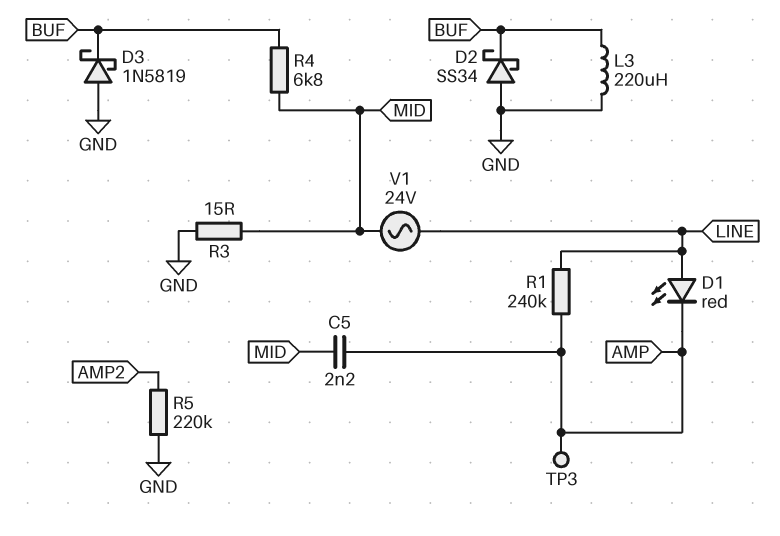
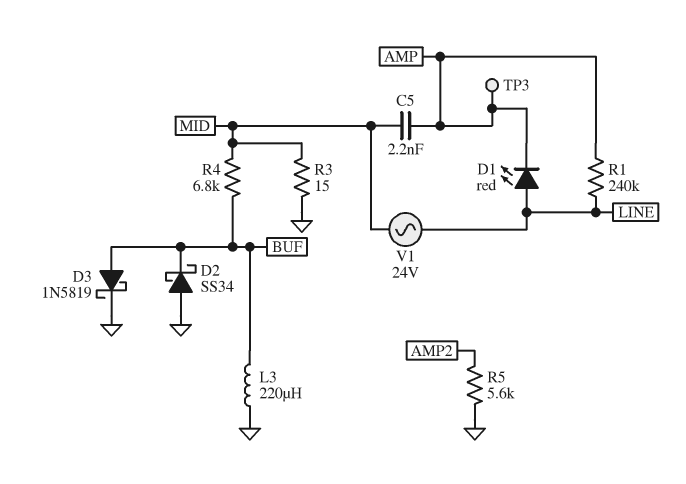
D3: schottky 1N5819 (A GND, K BUF) -> schottky 1N5819 (A BUF, K GND)
R5: 220k (AMP2, GND) -> 5.6k (AMP2, GND)

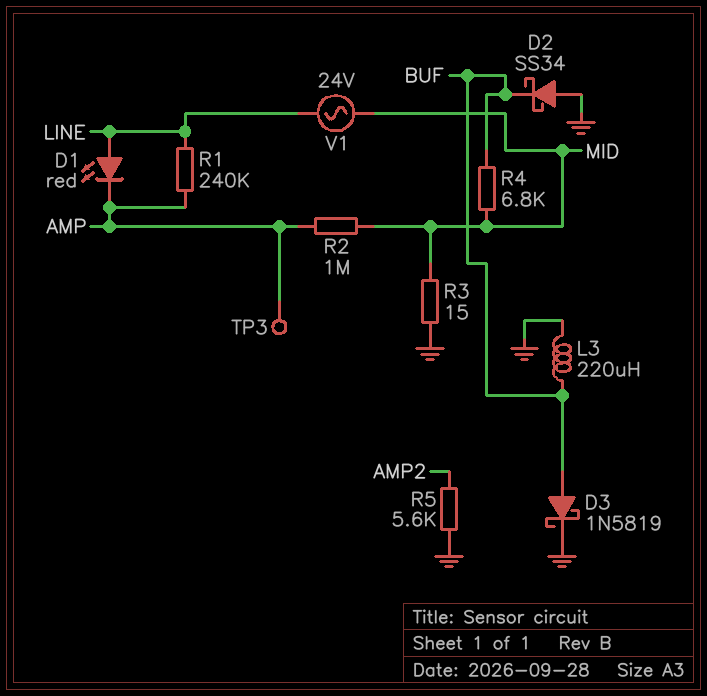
C5: 2.2nF (AMP, MID) -> none
R2: none -> 1M (AMP, MID)

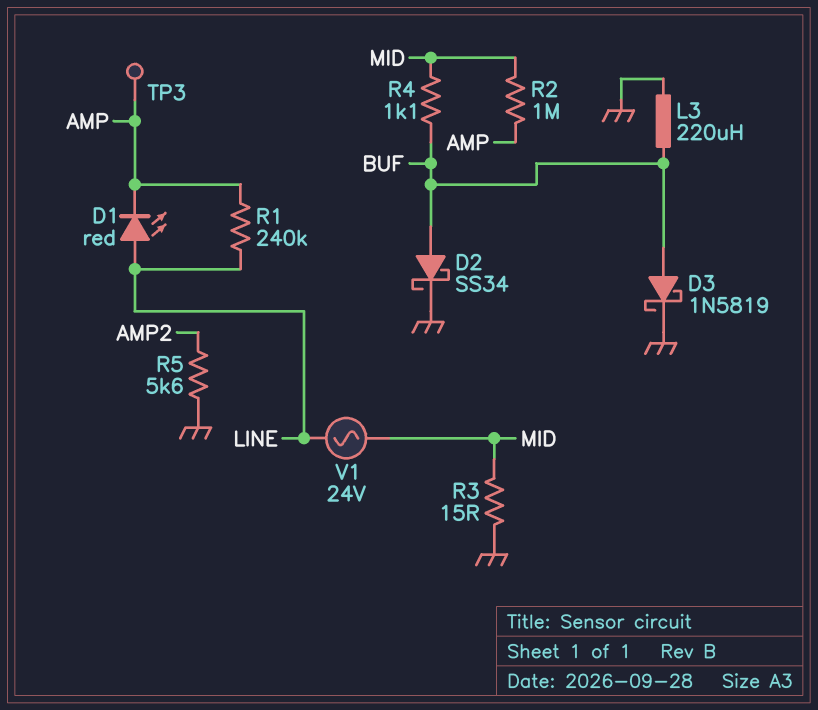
D2: schottky SS34 (A GND, K BUF) -> schottky SS34 (A BUF, K GND)
R4: 6.8k (BUF, MID) -> 1.1k (BUF, MID)

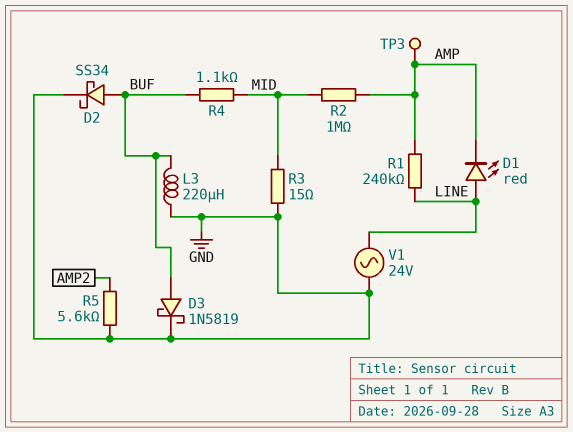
V1: AC 24V (LINE, MID) -> AC 24V (GND, LINE)

